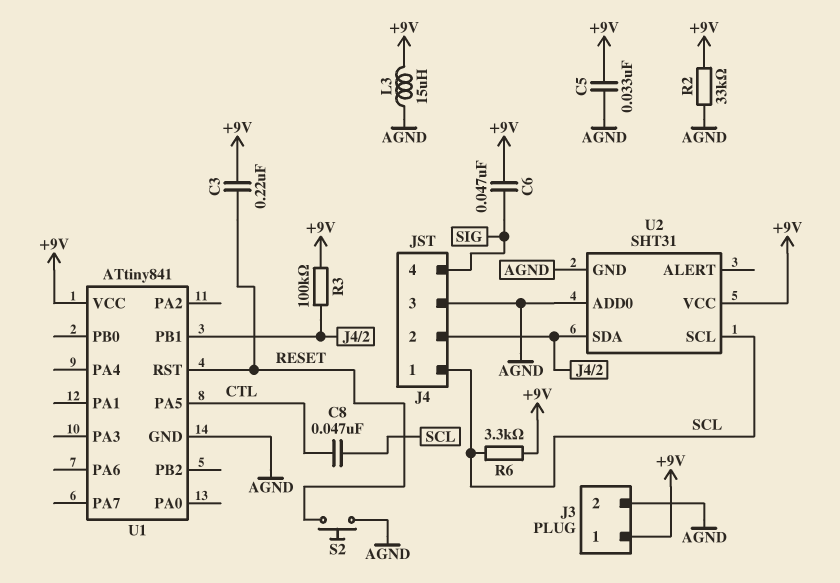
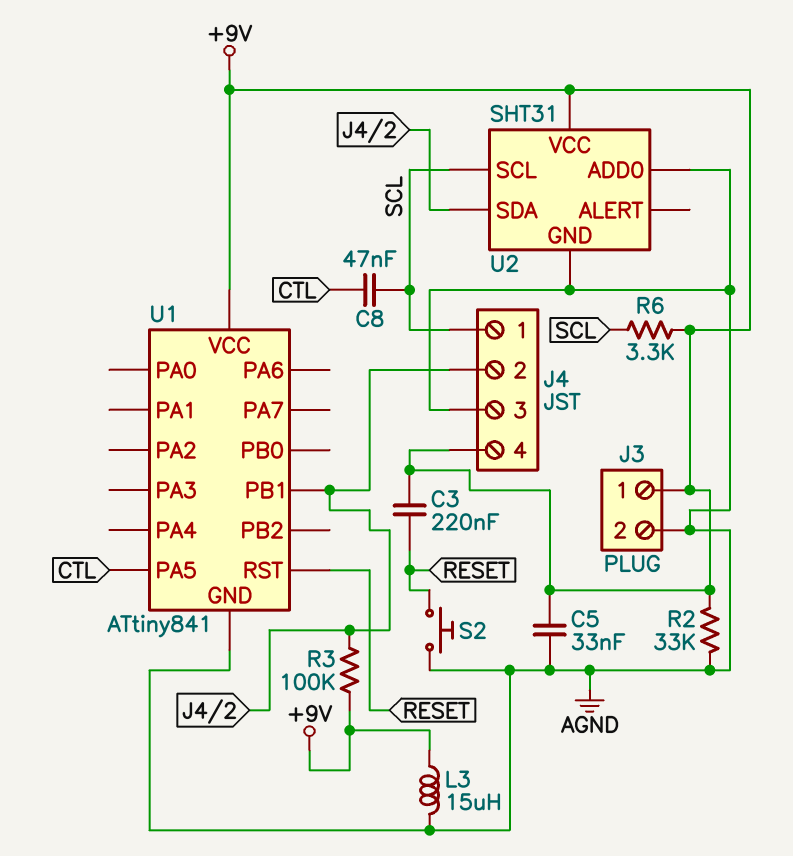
C6: 47nF (+9V, SIG) -> none
J4 pin 4: SIG -> +9V

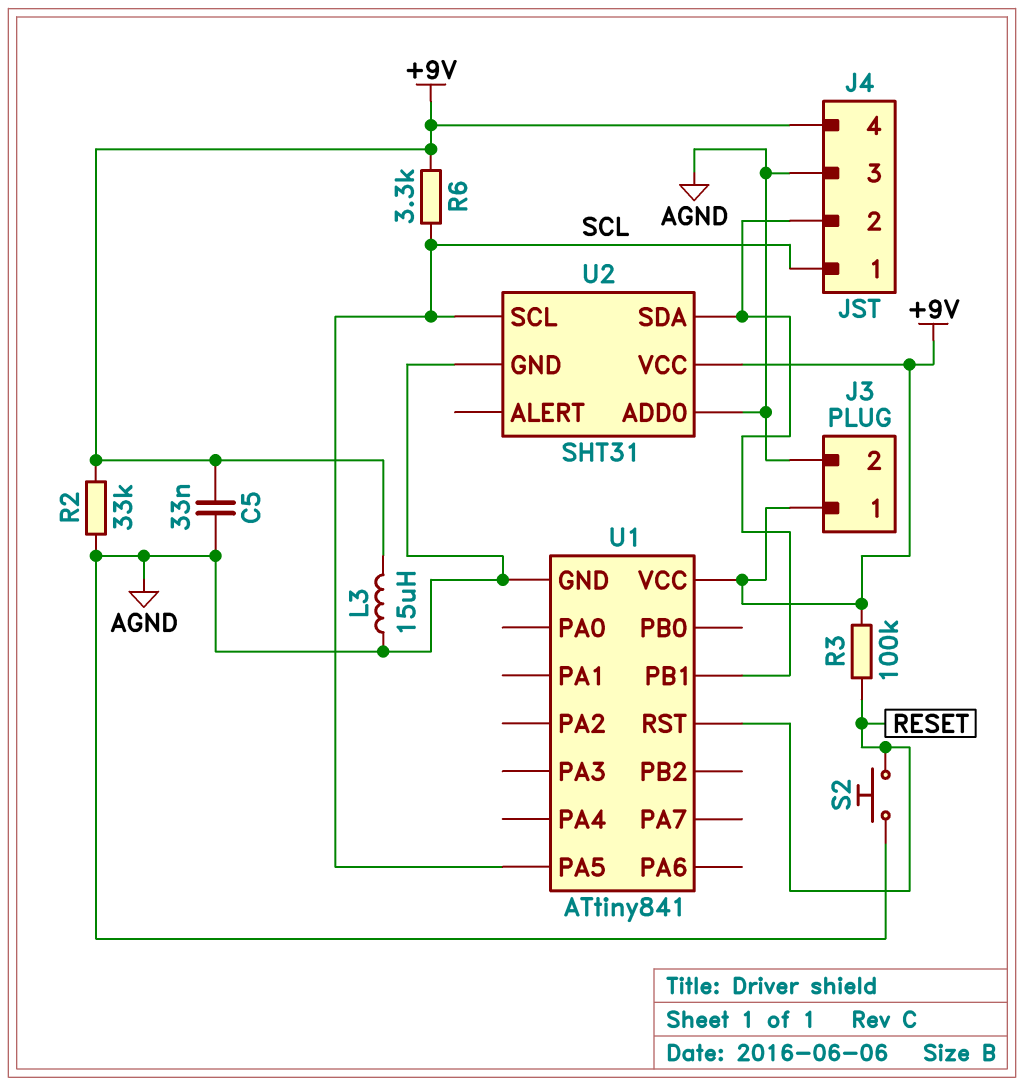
C3: 220nF (+9V, RESET) -> none
C8: 47nF (CTL, SCL) -> none
R3: 100k (+9V, J4/2) -> 100k (+9V, RESET)
U1 pin PA5: CTL -> SCL

